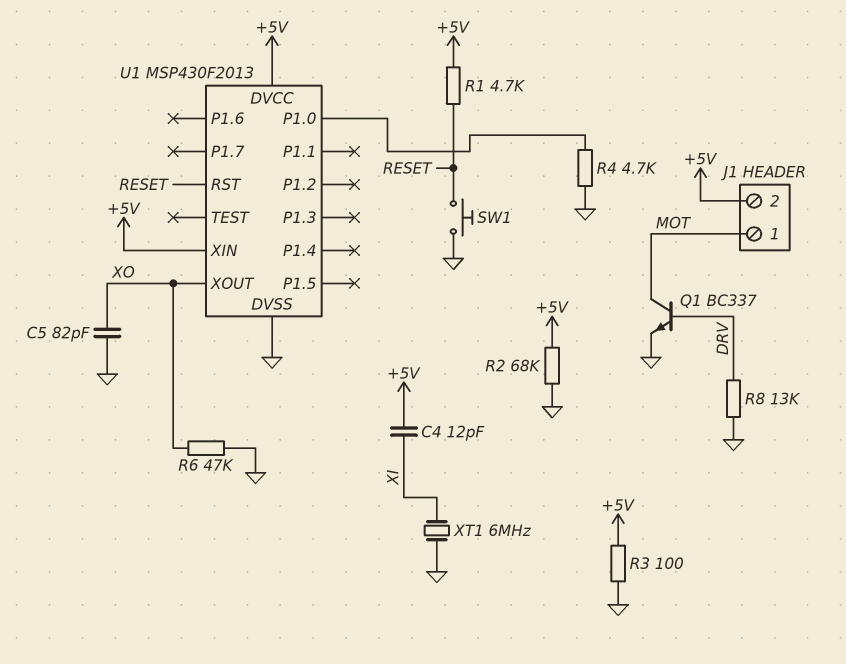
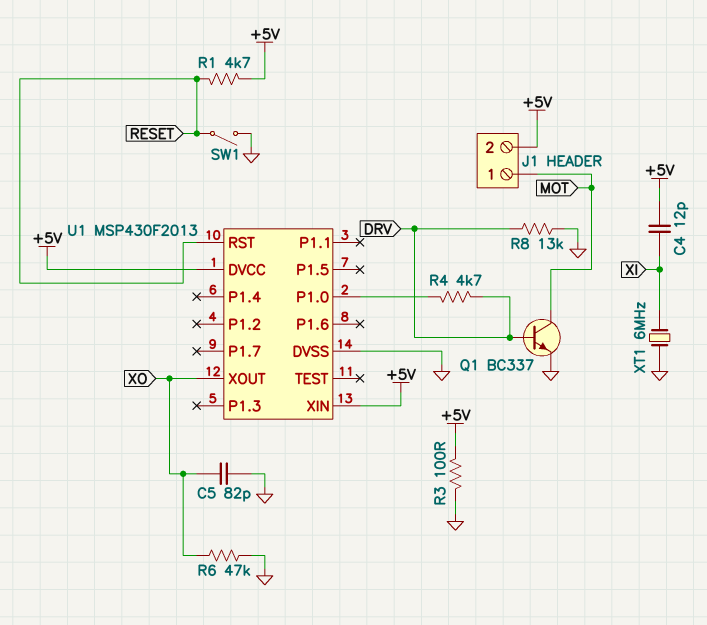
R2: 68k (+5V, GND) -> none
R4: 4.7k (GND, U1/P1.0) -> 4.7k (DRV, U1/P1.0)
SW1: button (GND, RESET) -> switch (GND, RESET)

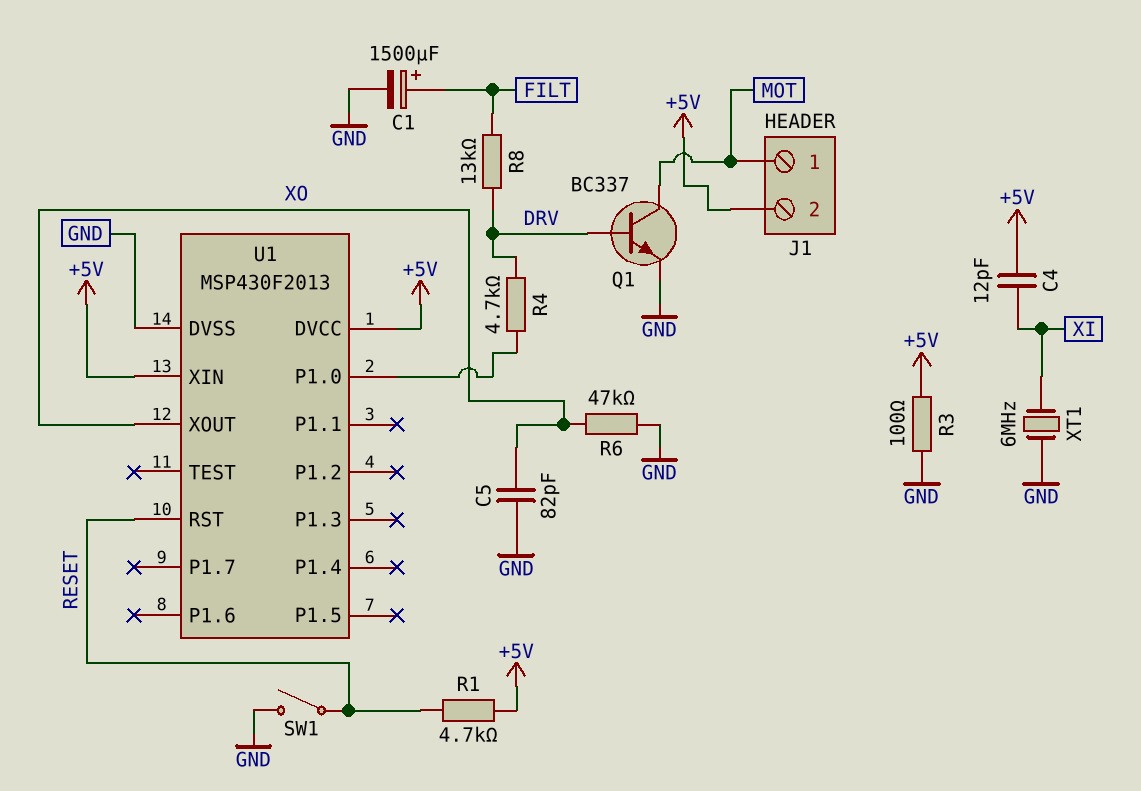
C1: none -> 1500uF (plus FILT, minus GND)
R8: 13k (DRV, GND) -> 13k (DRV, FILT)

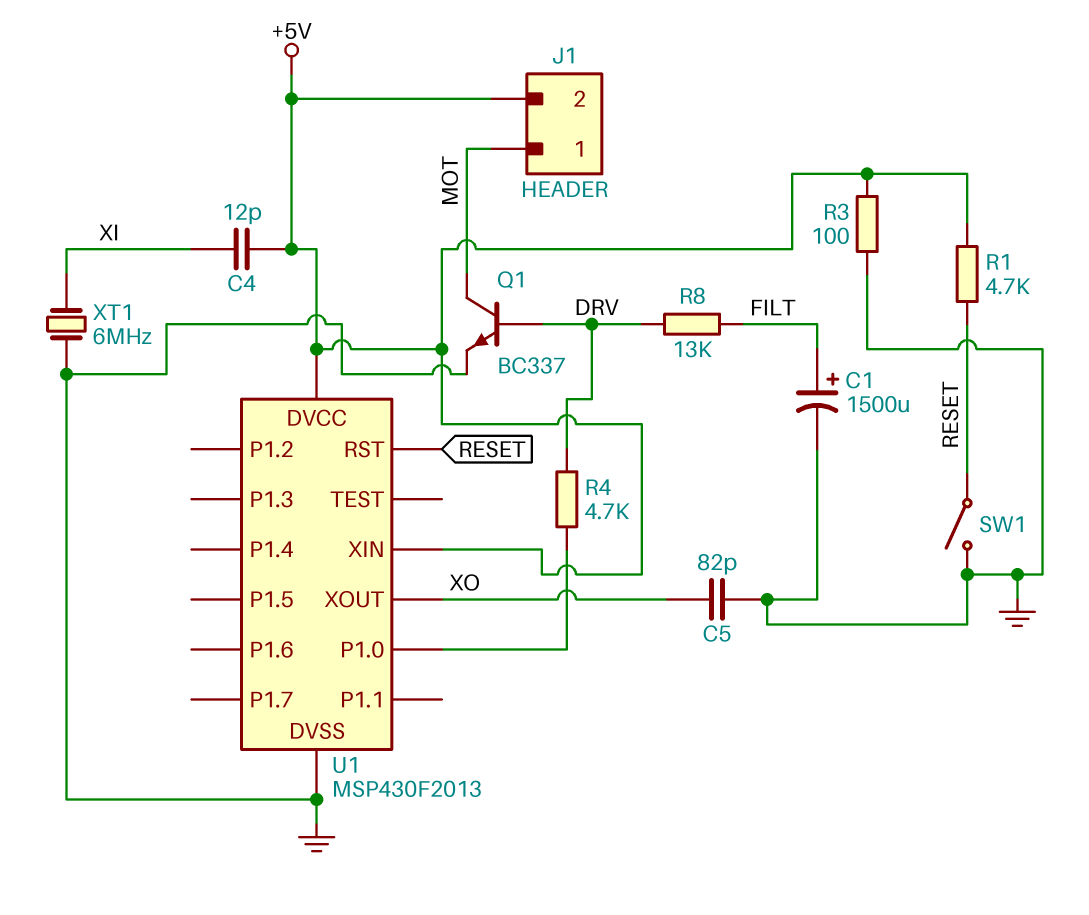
R6: 47k (GND, XO) -> none

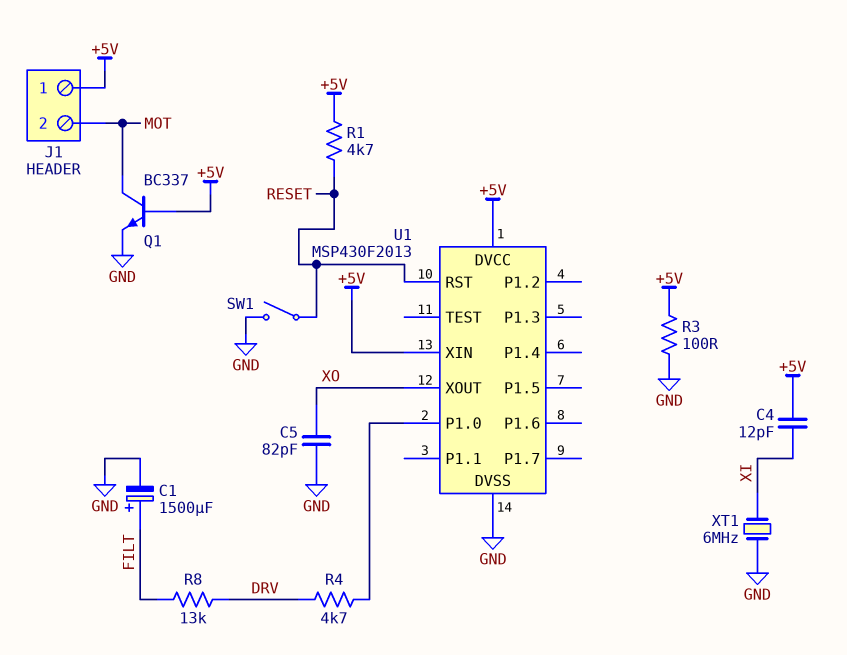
J1 pin 1: MOT -> +5V
J1 pin 2: +5V -> MOT
Q1: NPN BC337 (B DRV, C MOT, E GND) -> NPN BC337 (B +5V, C MOT, E GND)

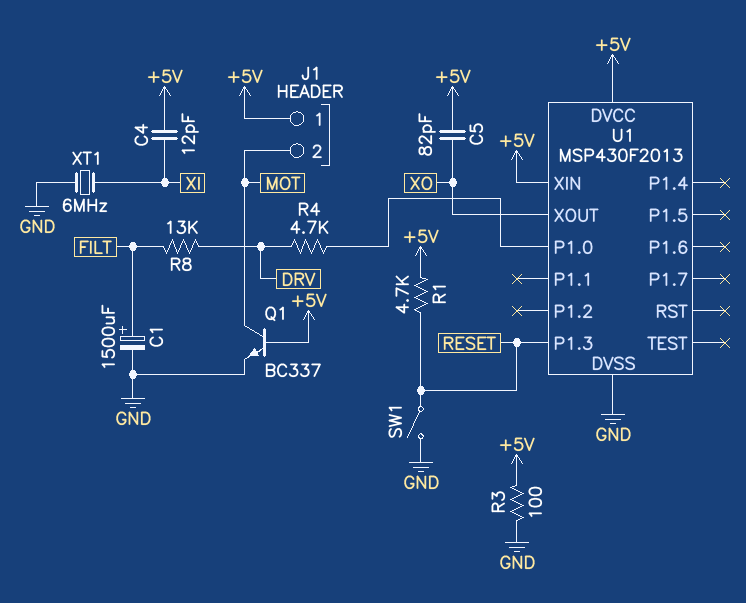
C5: 82pF (GND, XO) -> 82pF (+5V, XO)
U1 pin P1.3: none -> RESET
U1 pin RST: RESET -> none

